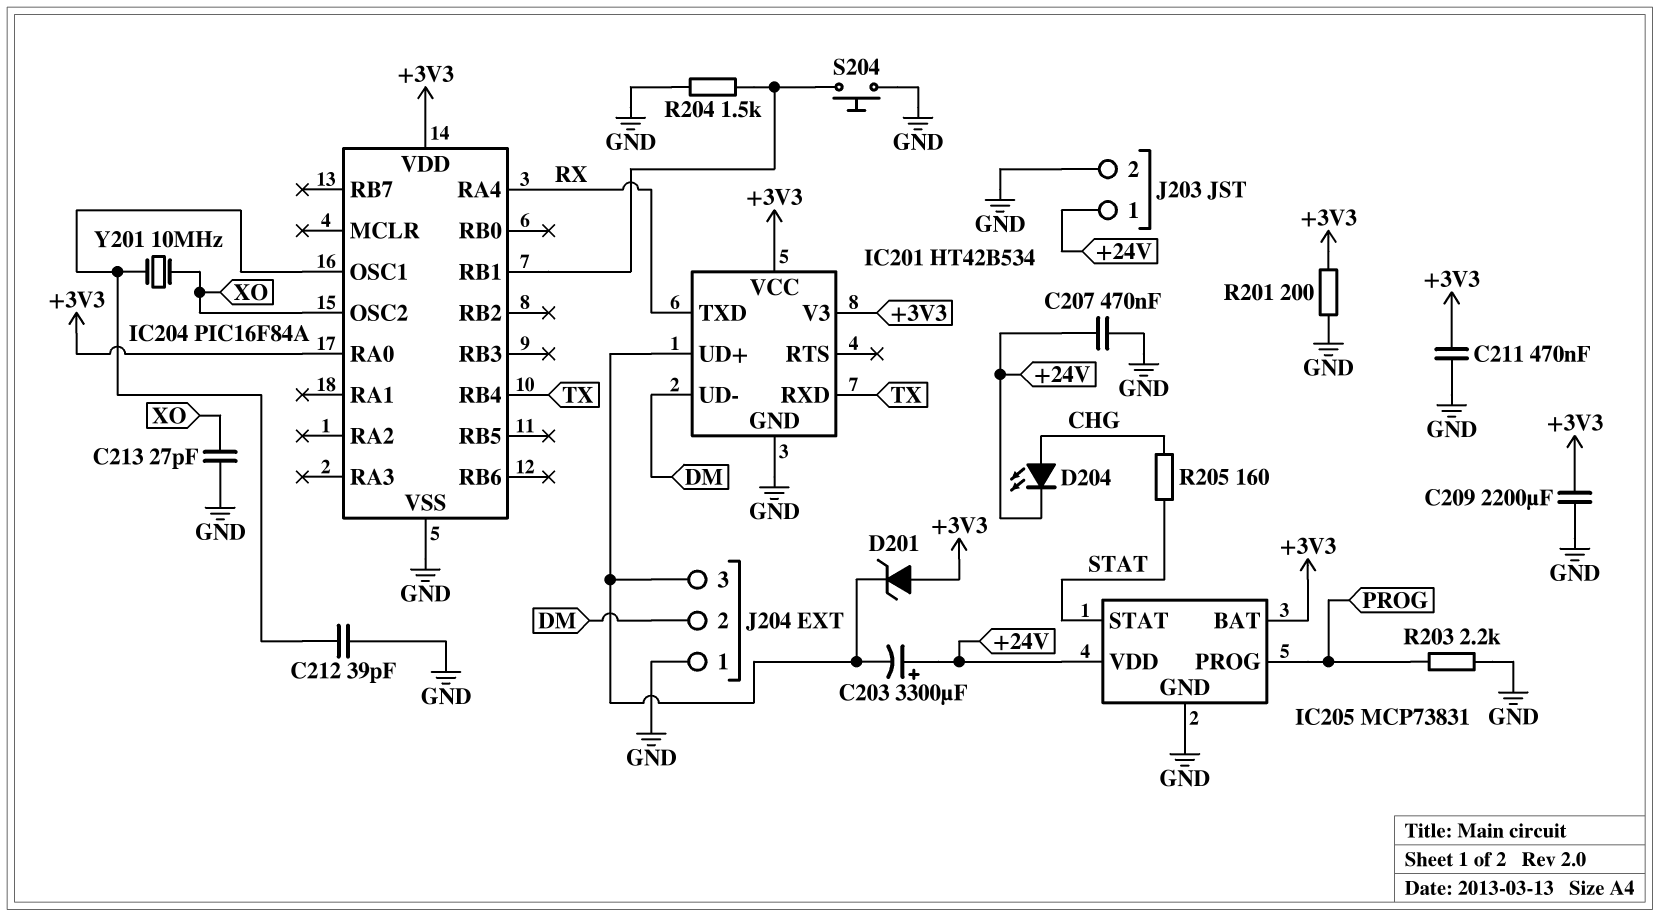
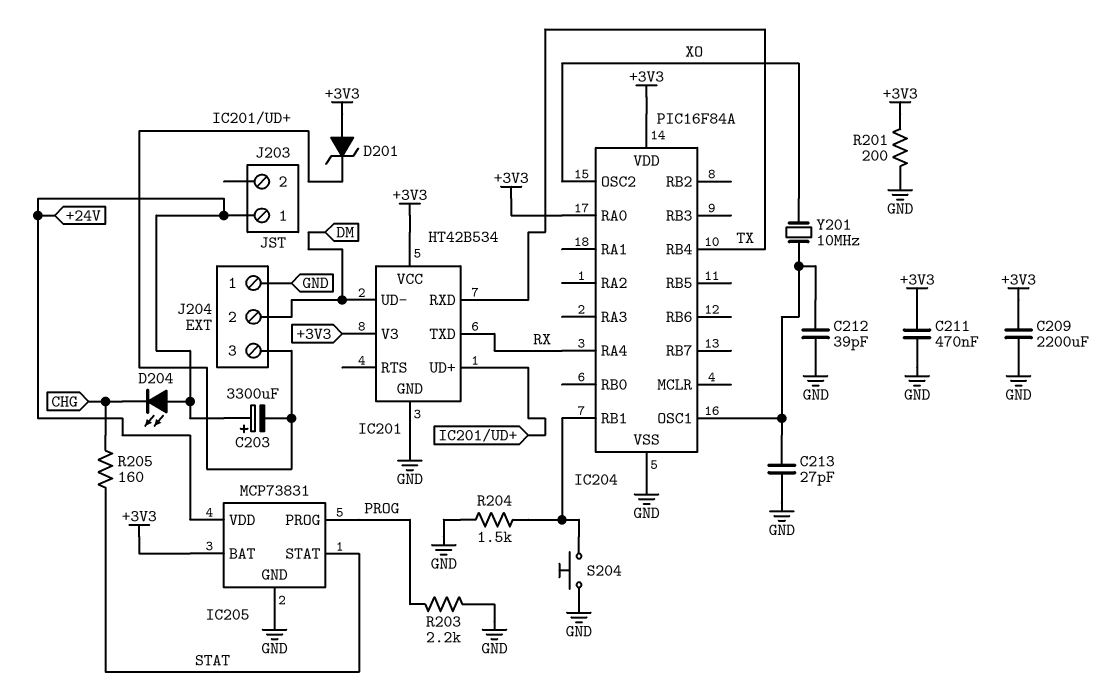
C207: 470nF (+24V, GND) -> none
C213: 27pF (GND, XO) -> 27pF (GND, IC204/OSC1)
D204: LED (A CHG, K +24V) -> LED (A +24V, K CHG)
J203 pin 2: GND -> none

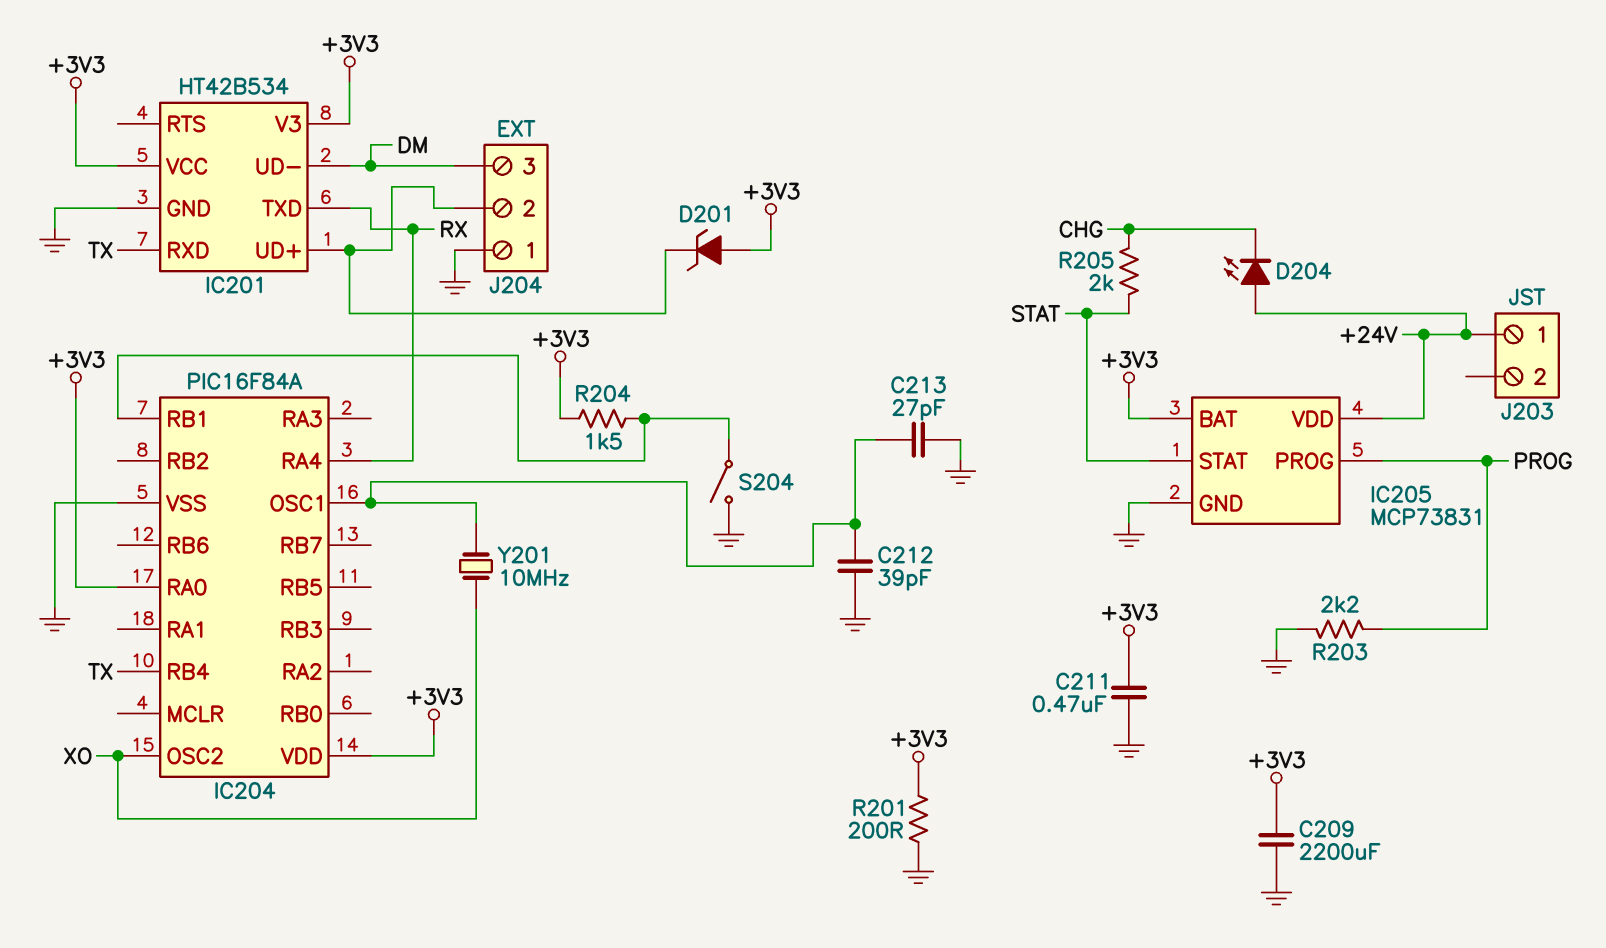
C203: 3300uF (plus +24V, minus IC201/UD+) -> none
J204 pin 2: DM -> IC201/UD+
J204 pin 3: IC201/UD+ -> DM
R204: 1.5k (GND, IC204/RB1) -> 1.5k (+3V3, IC204/RB1)
R205: 160 (CHG, STAT) -> 2k (CHG, STAT)
S204: button (GND, IC204/RB1) -> switch (GND, IC204/RB1)

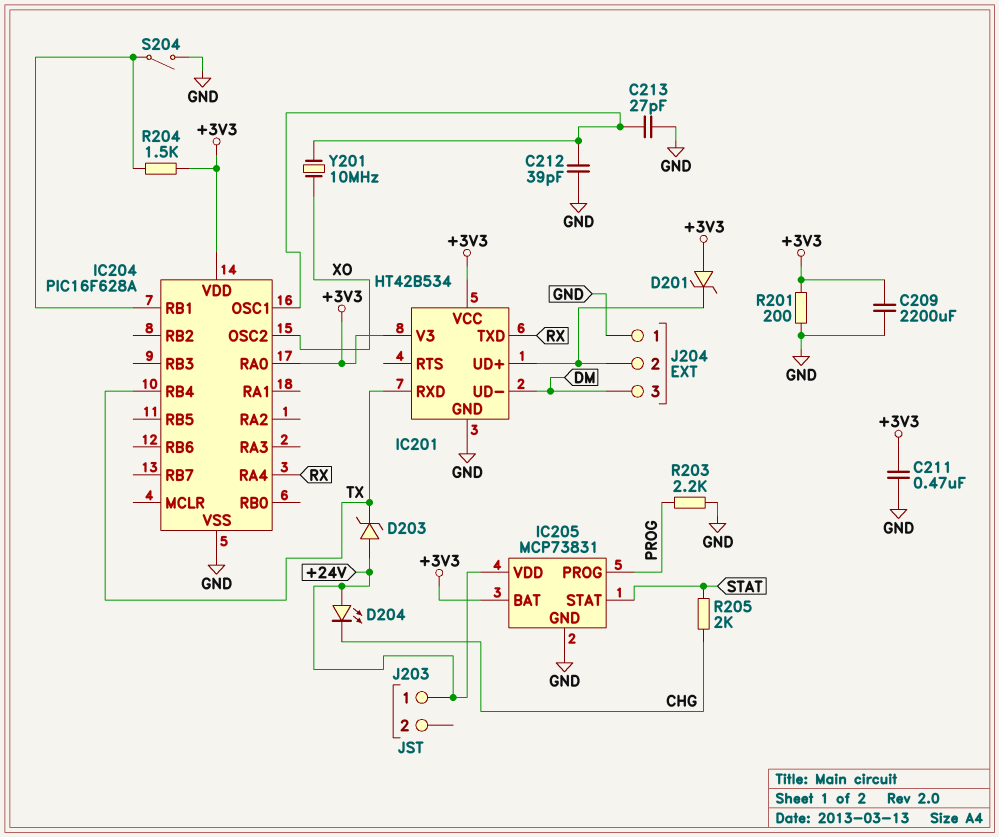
D203: none -> zener (A +24V, K TX)
IC204: PIC16F84A -> PIC16F628A

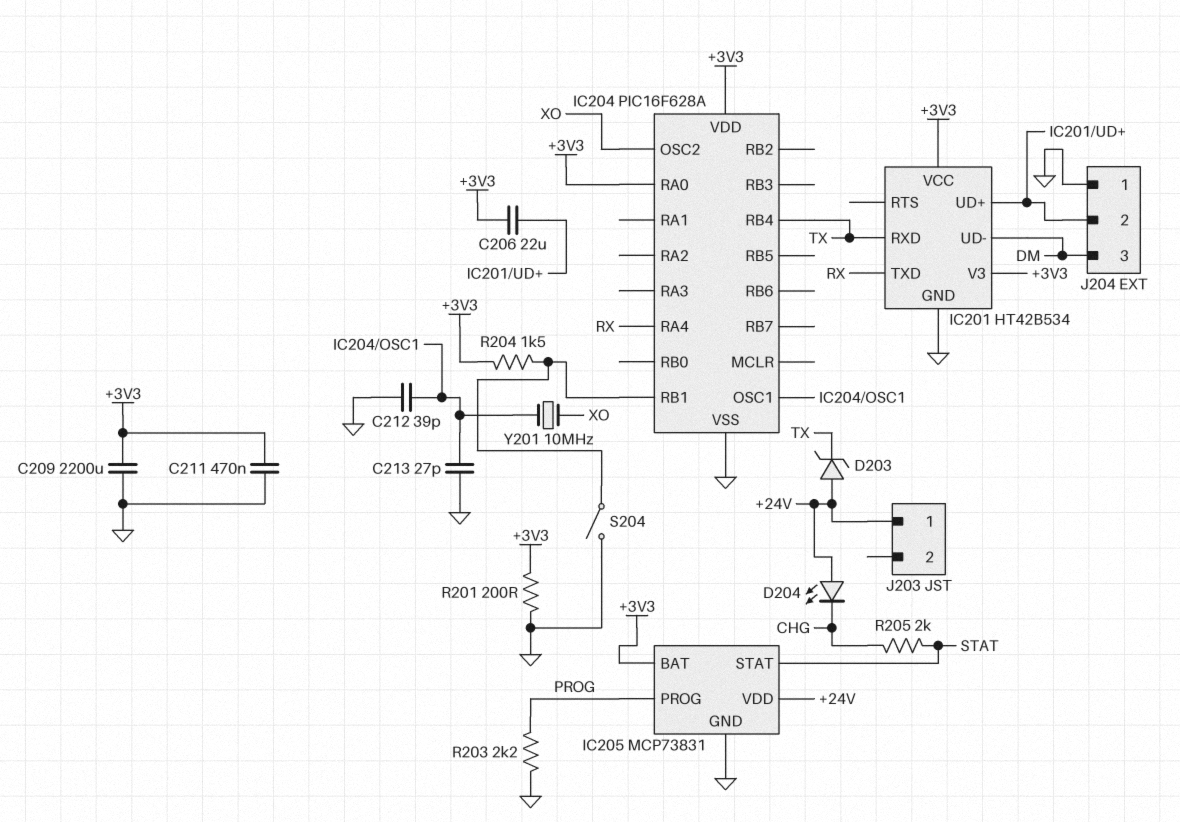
C206: none -> 22uF (+3V3, IC201/UD+)
D201: zener (A +3V3, K IC201/UD+) -> none

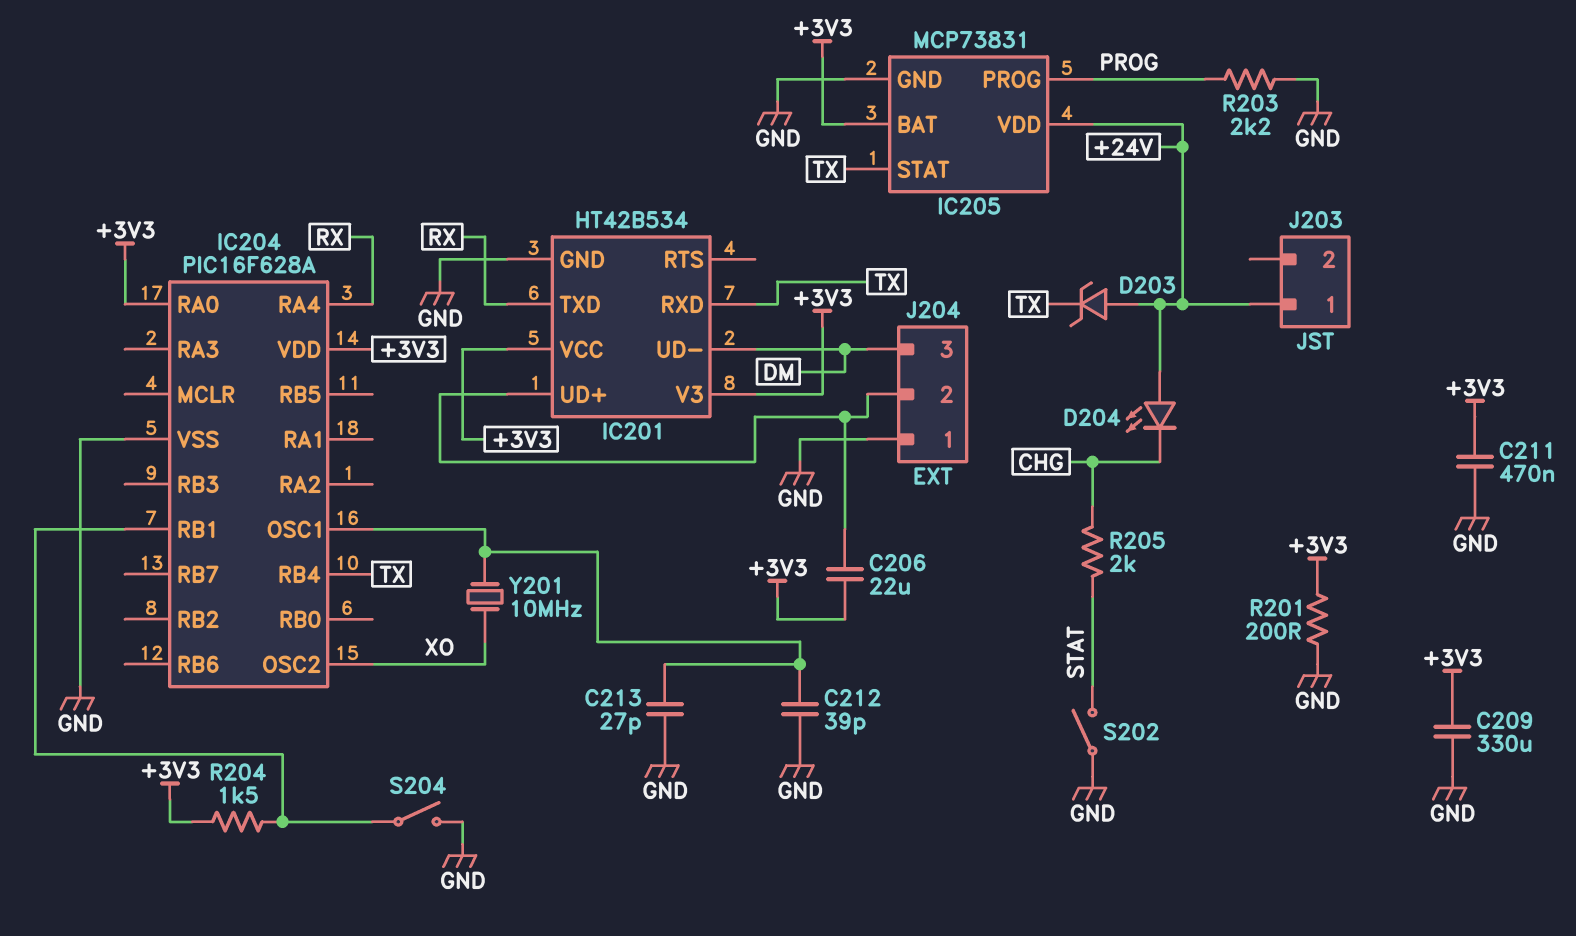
C209: 2200uF (+3V3, GND) -> 330uF (+3V3, GND)
IC205 pin STAT: STAT -> TX
S202: none -> switch (GND, STAT)

